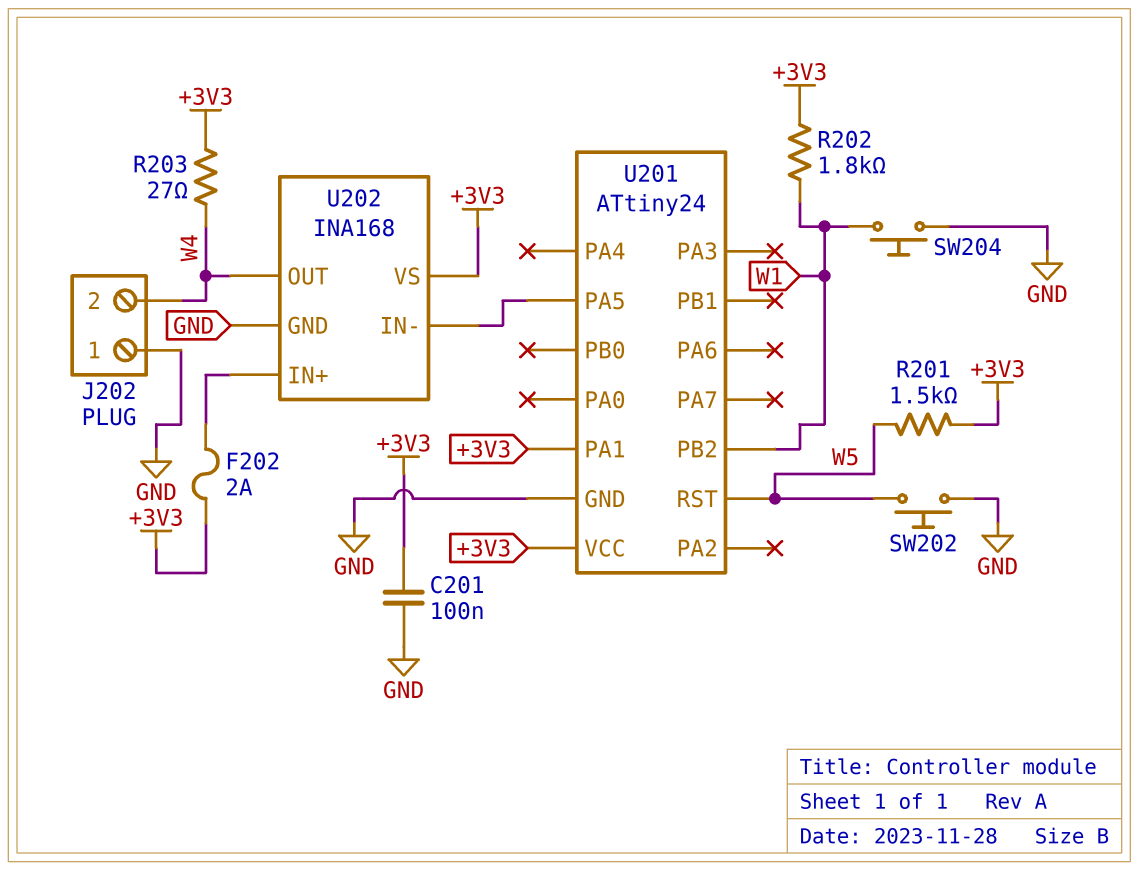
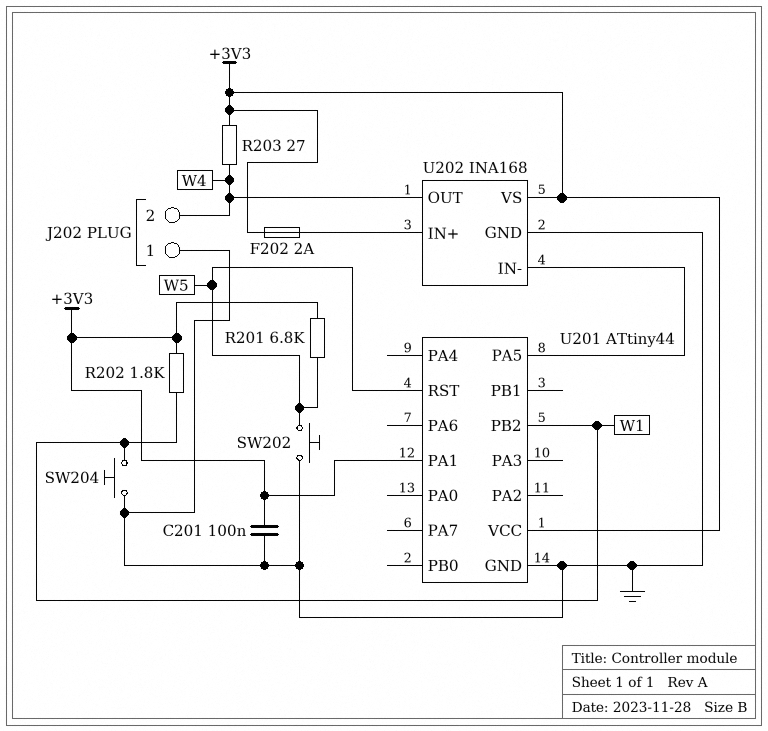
R201: 1.5k (+3V3, W5) -> 6.8k (+3V3, W5)
U201: ATtiny24 -> ATtiny44

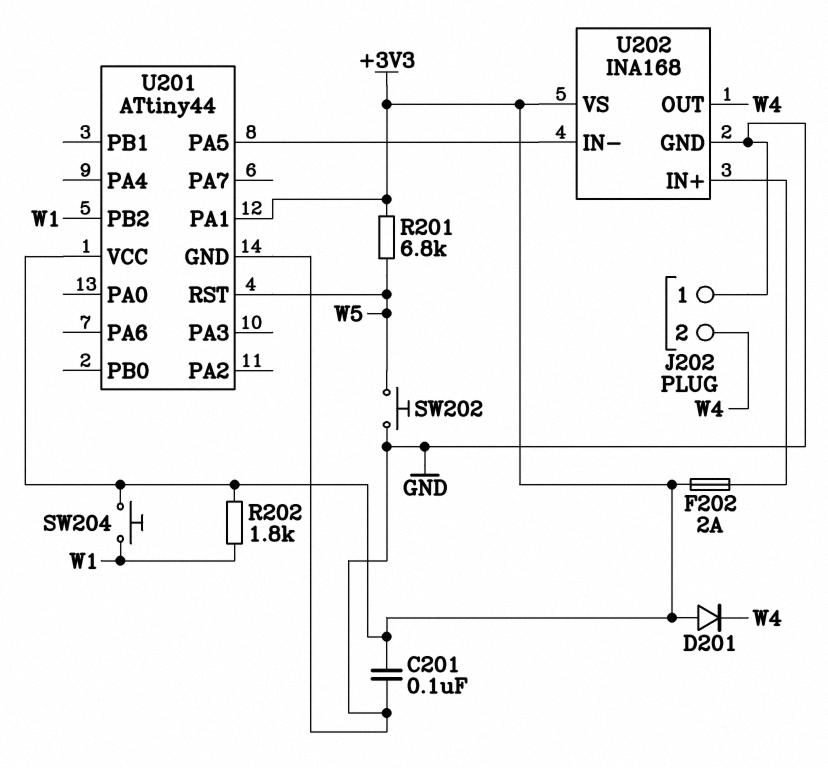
D201: none -> diode (A +3V3, K W4)
R203: 27 (+3V3, W4) -> none
SW204: button (GND, W1) -> button (+3V3, W1)

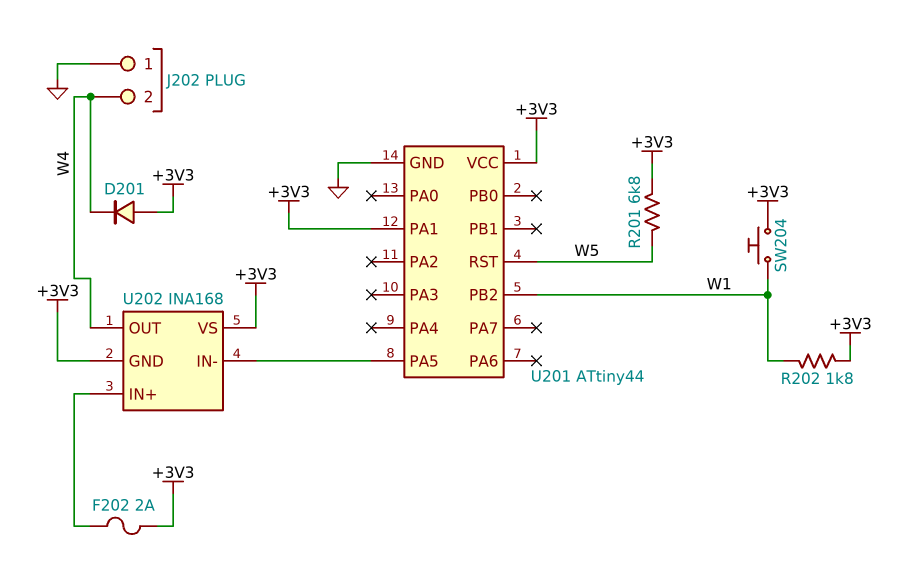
C201: 100nF (+3V3, GND) -> none
SW202: button (GND, W5) -> none
U202 pin GND: GND -> +3V3

